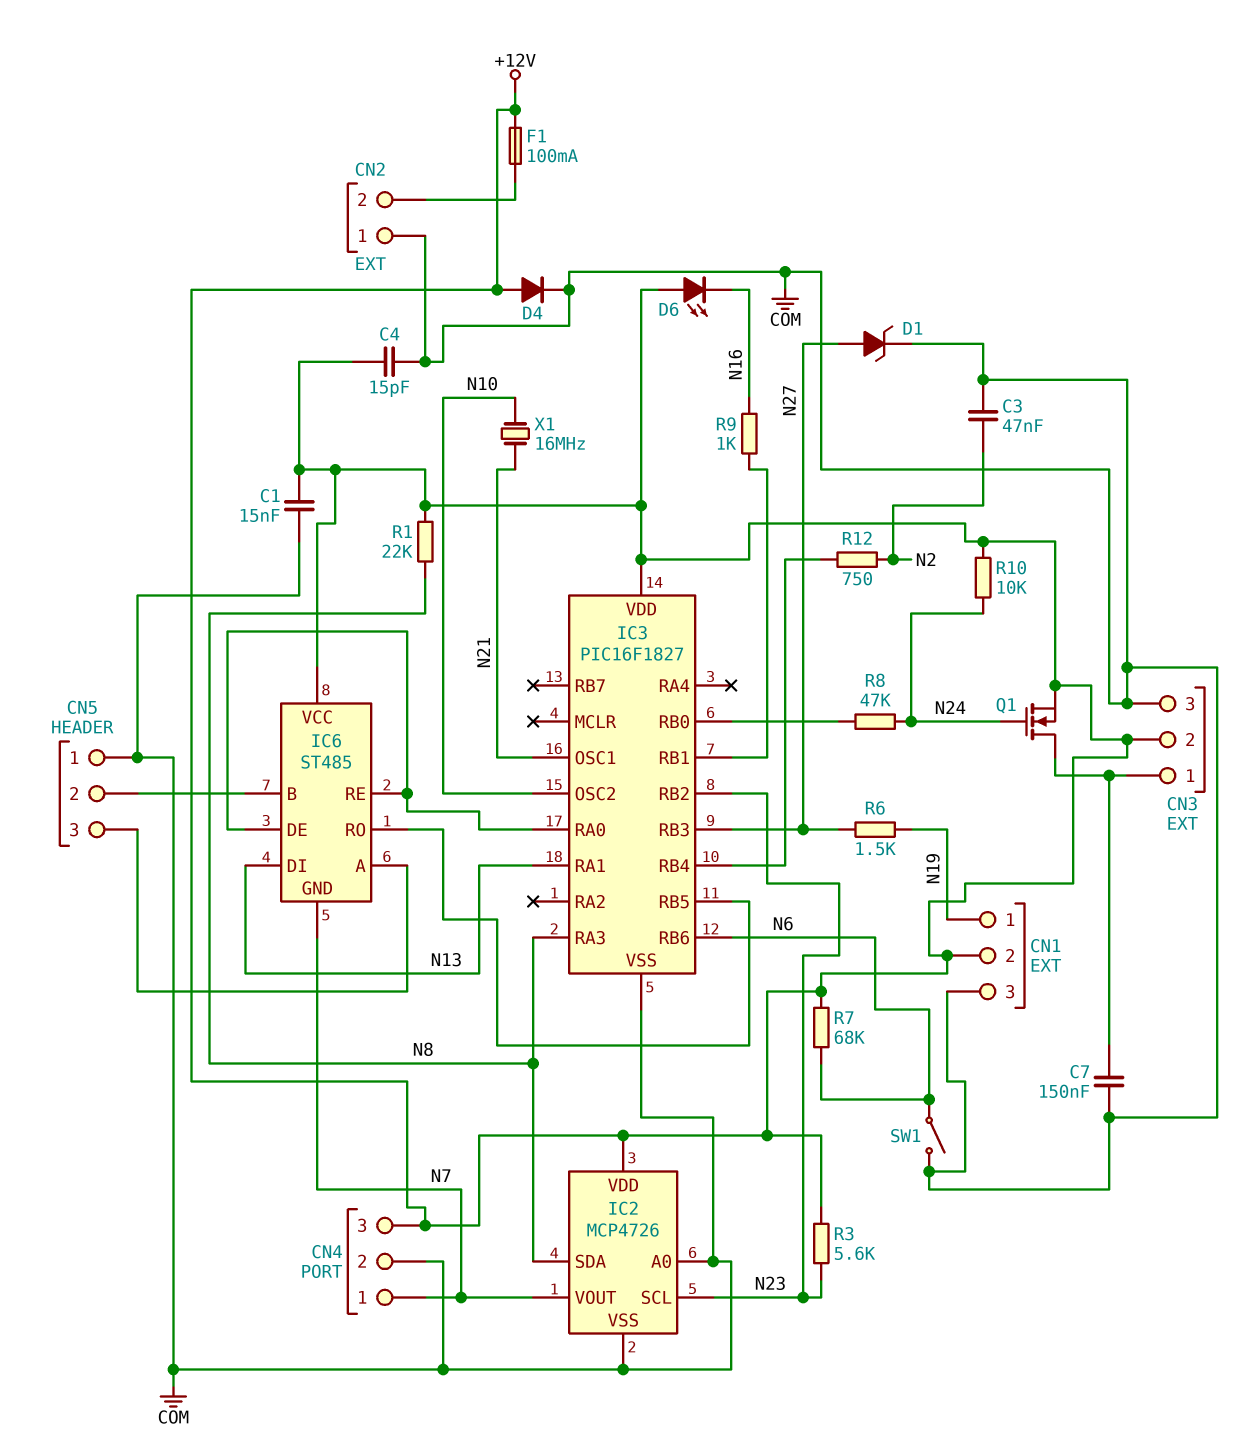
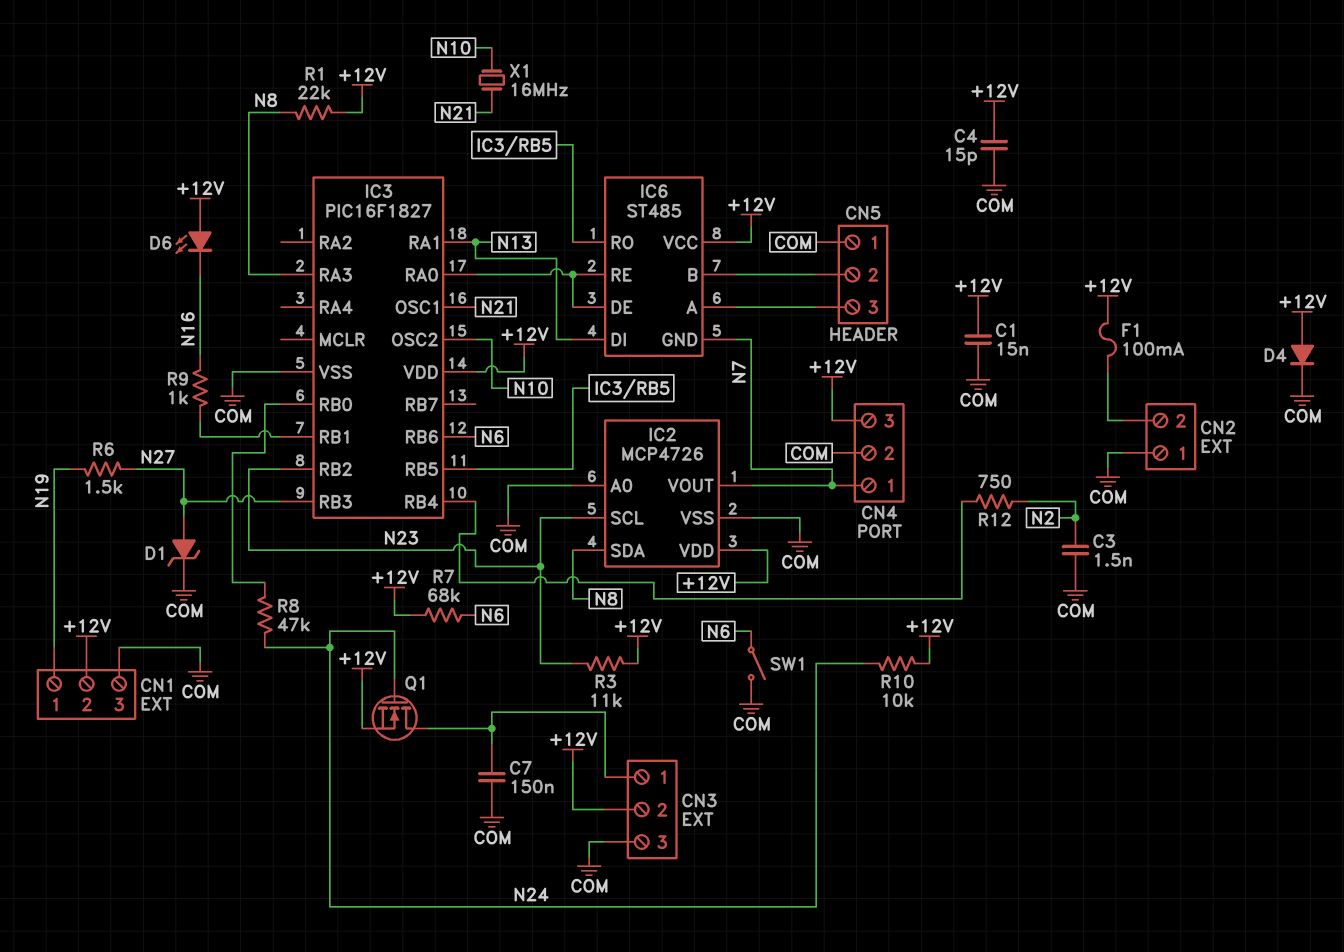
C3: 47nF (COM, N2) -> 1.5nF (COM, N2)
R3: 5.6k (+12V, N23) -> 11k (+12V, N23)

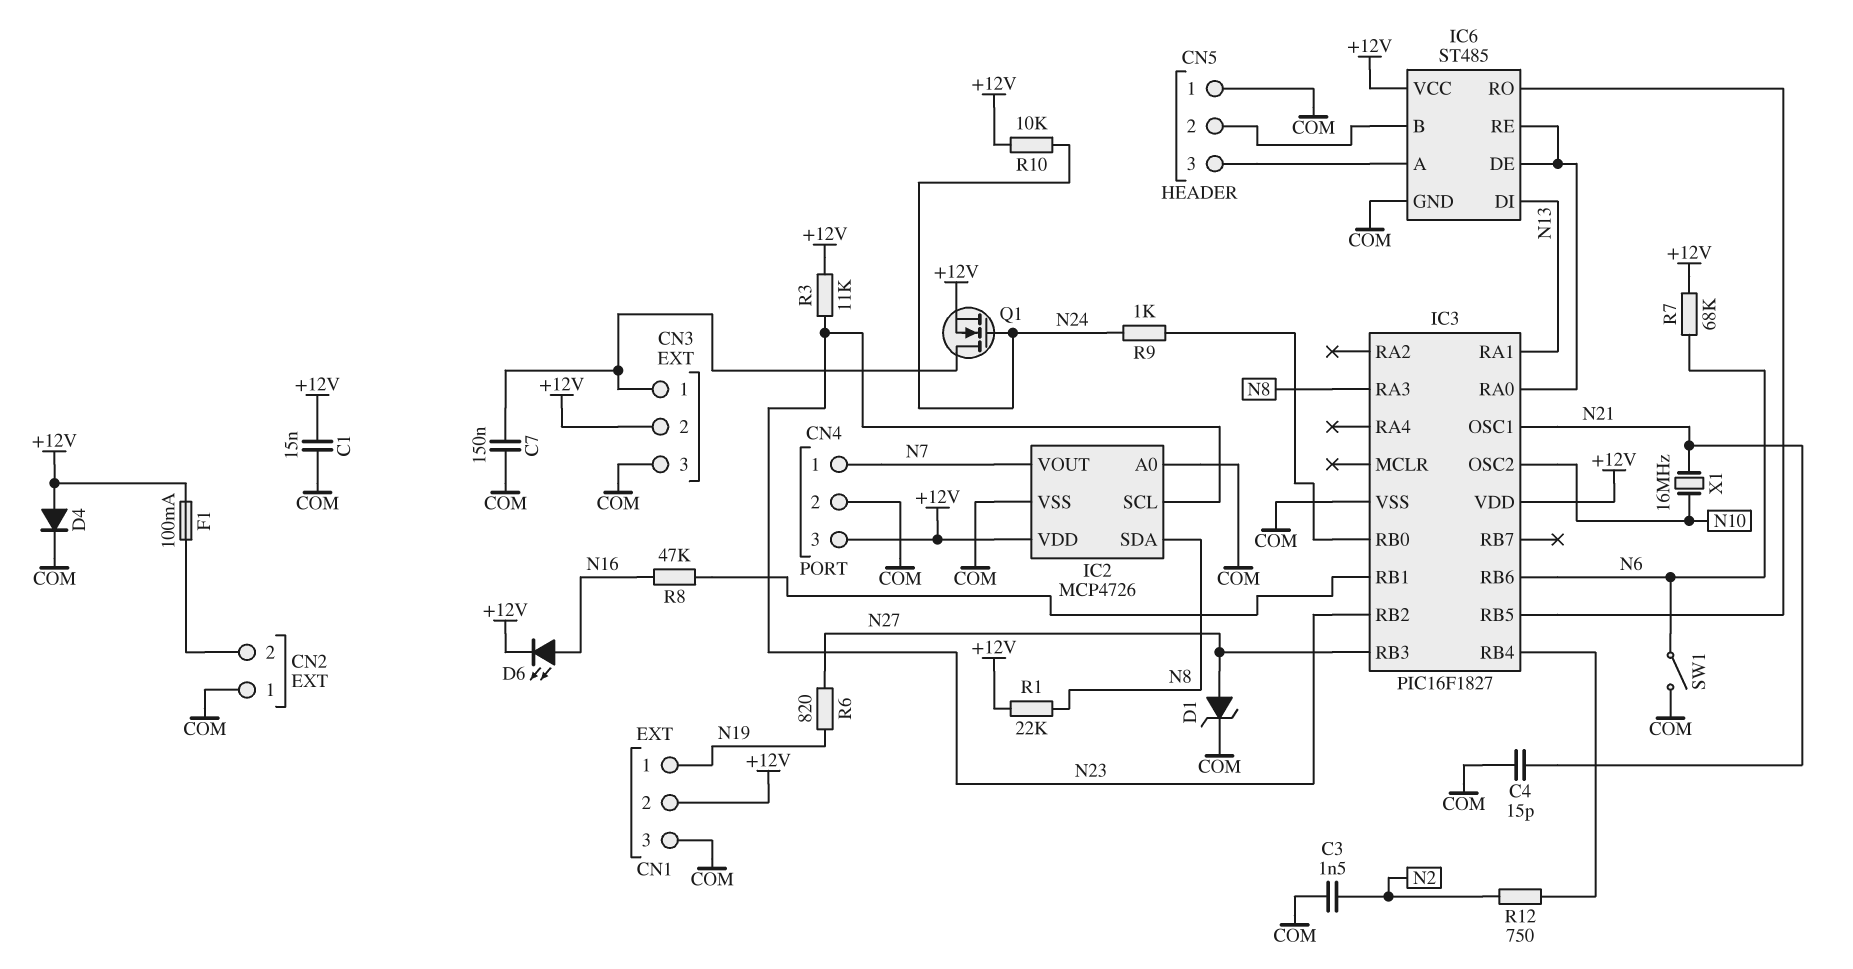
C4: 15pF (+12V, COM) -> 15pF (COM, N21)
D6: LED (A +12V, K N16) -> LED (A N16, K +12V)
IC6 pin GND: N7 -> COM
R6: 1.5k (N19, N27) -> 820 (N19, N27)
R8: 47k (IC3/RB0, N24) -> 47k (IC3/RB1, N16)
R9: 1k (IC3/RB1, N16) -> 1k (IC3/RB0, N24)

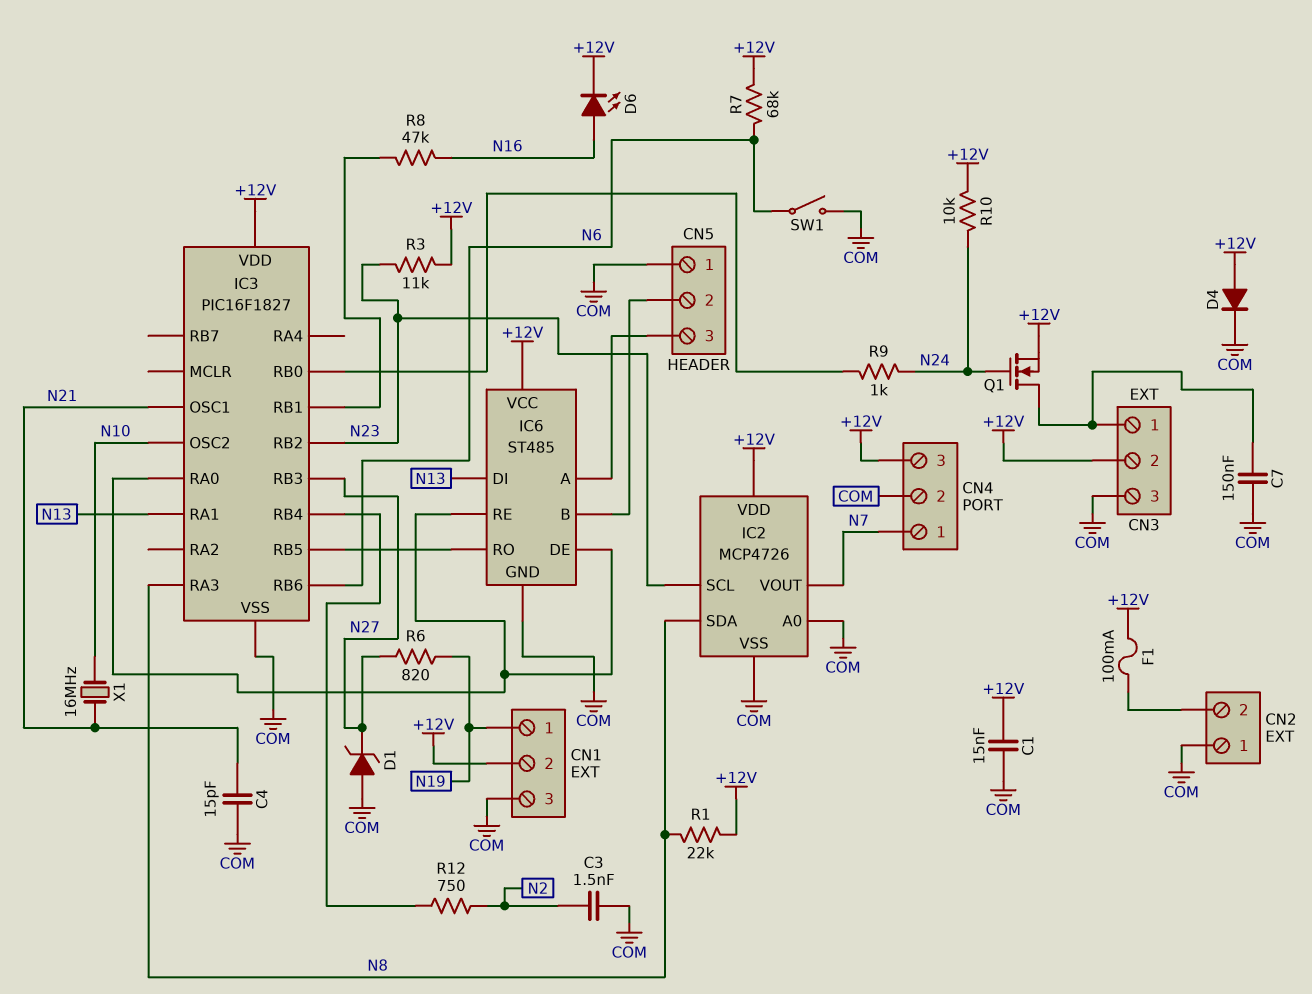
D1: zener (A N27, K COM) -> zener (A COM, K N27)

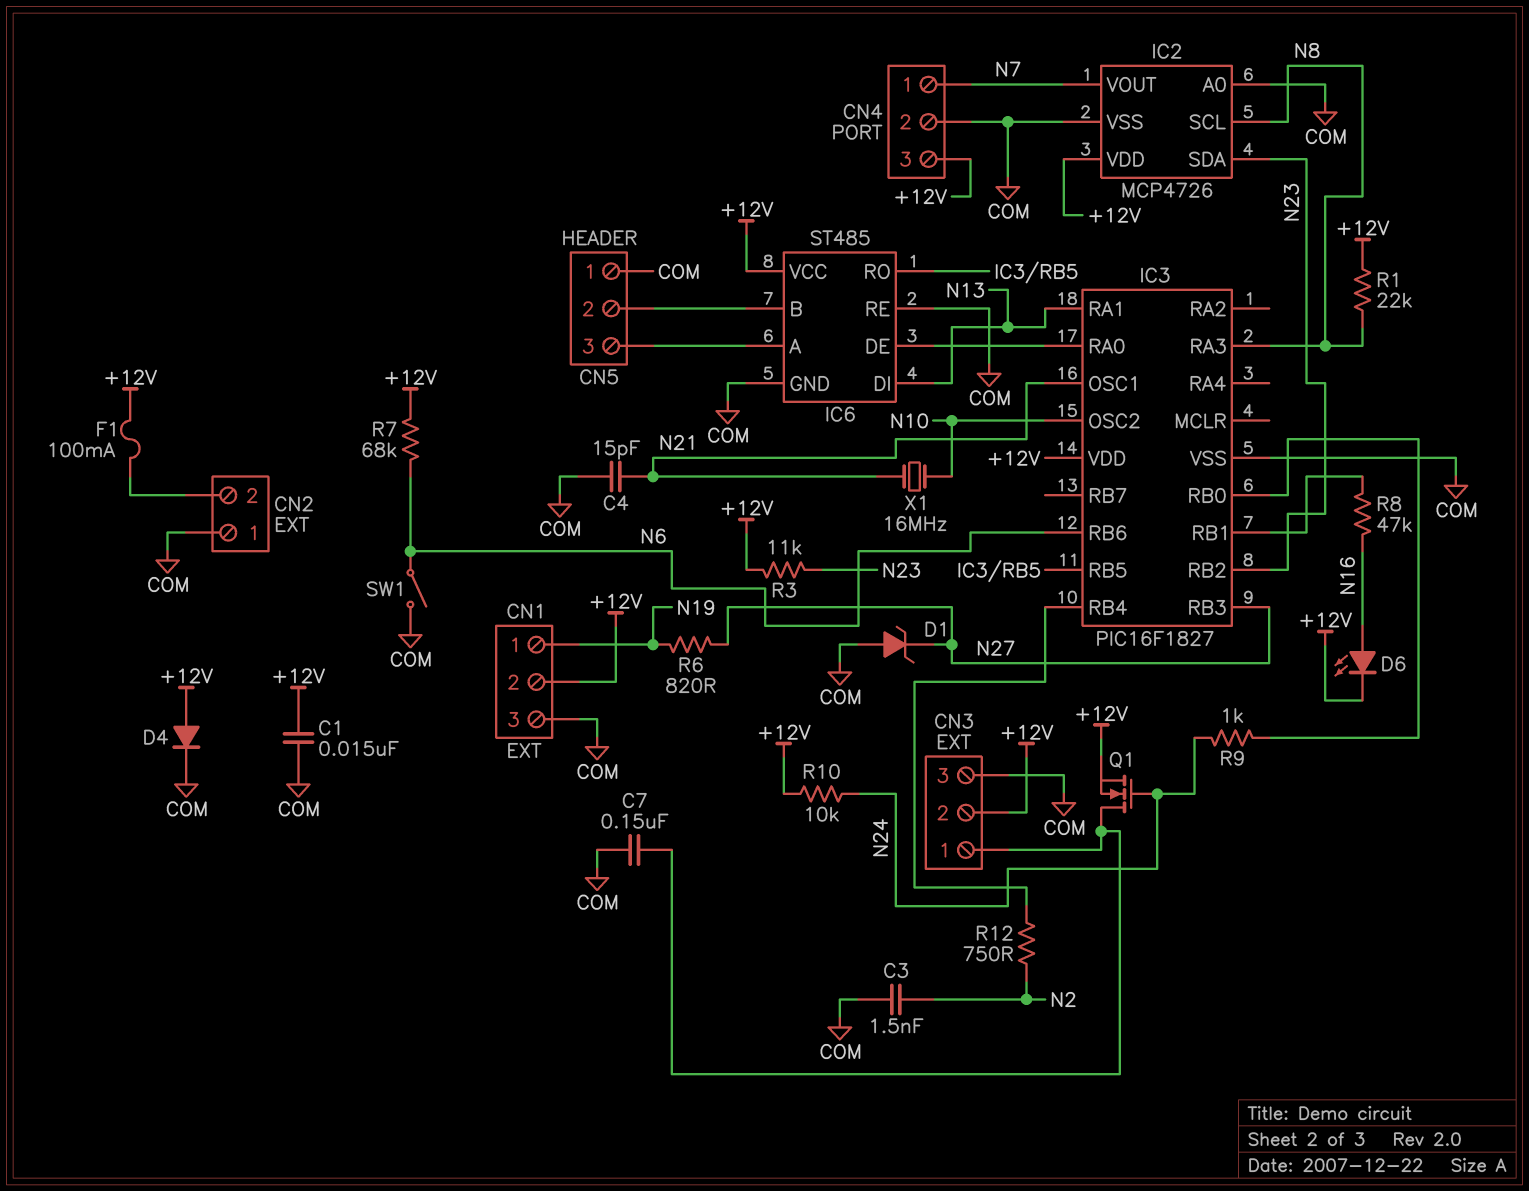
IC2 pin SCL: N23 -> N8
IC2 pin SDA: N8 -> N23
IC6 pin RE: IC3/RA0 -> COM

